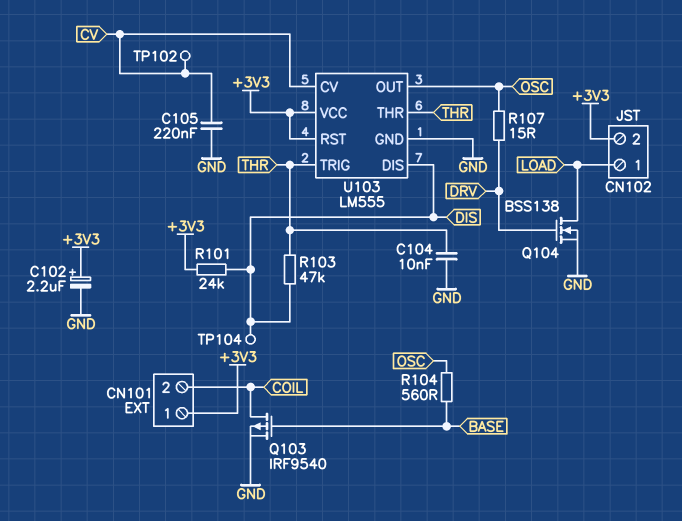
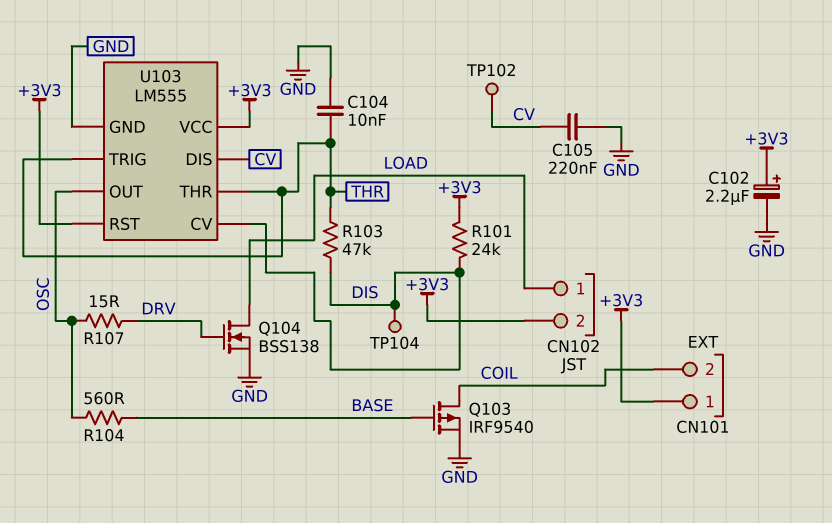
U103 pin CV: CV -> DIS
U103 pin DIS: DIS -> CV

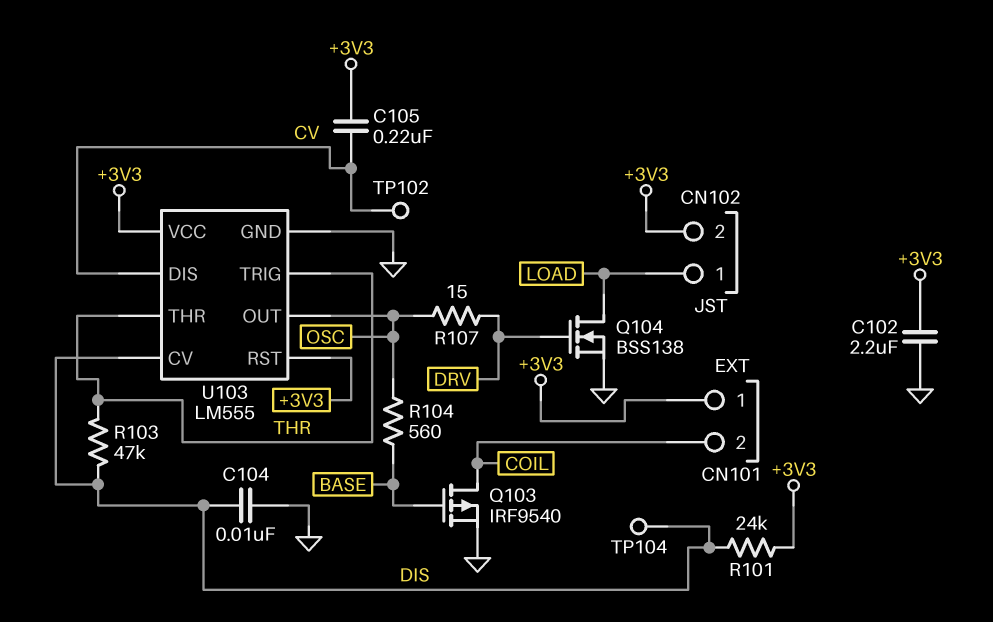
C102: 2.2uF (plus +3V3, minus GND) -> 2.2uF (+3V3, GND)
C104: 10nF (GND, THR) -> 10nF (DIS, GND)
C105: 220nF (CV, GND) -> 220nF (+3V3, CV)

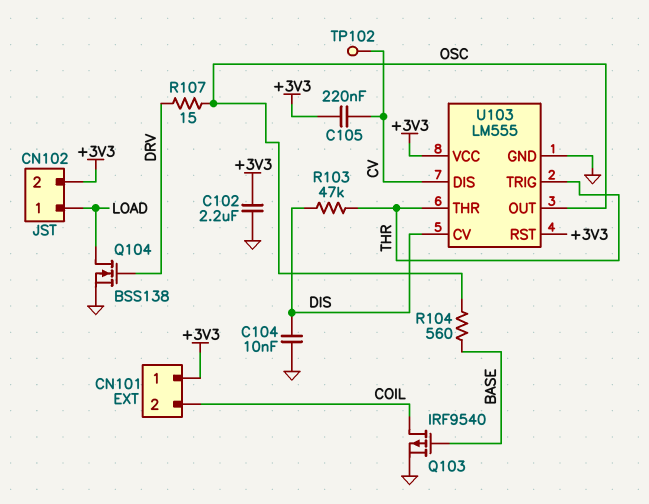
R101: 24k (+3V3, DIS) -> none
TP104: test point (DIS) -> none

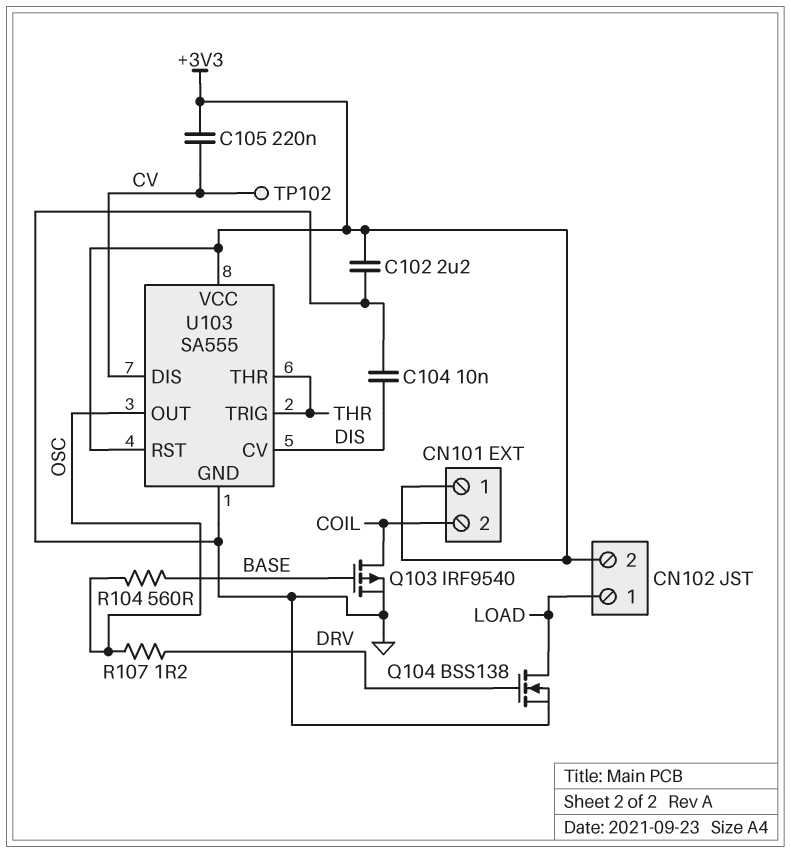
R103: 47k (DIS, THR) -> none
R107: 15 (DRV, OSC) -> 1.2 (DRV, OSC)
U103: LM555 -> SA555

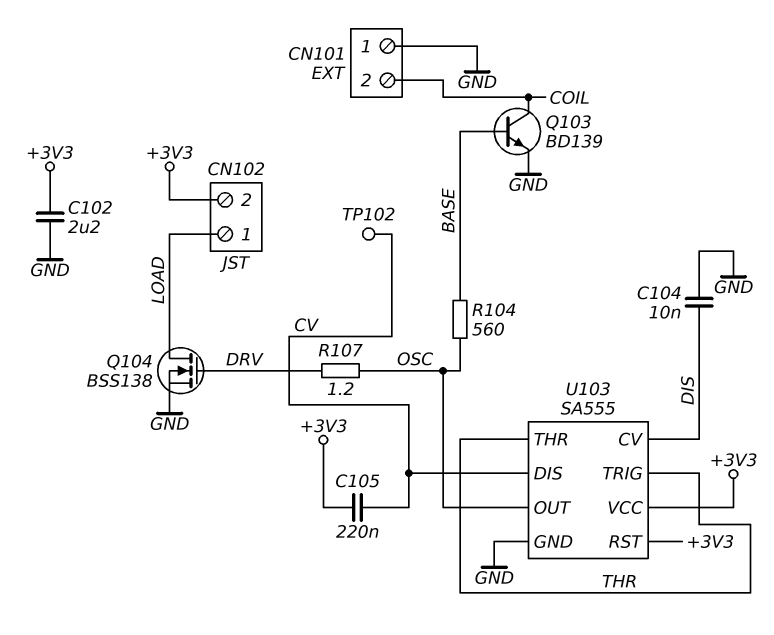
CN101 pin 1: +3V3 -> GND
Q103: PMOS IRF9540 (G BASE, D COIL, S GND) -> NPN BD139 (B BASE, C COIL, E GND)

